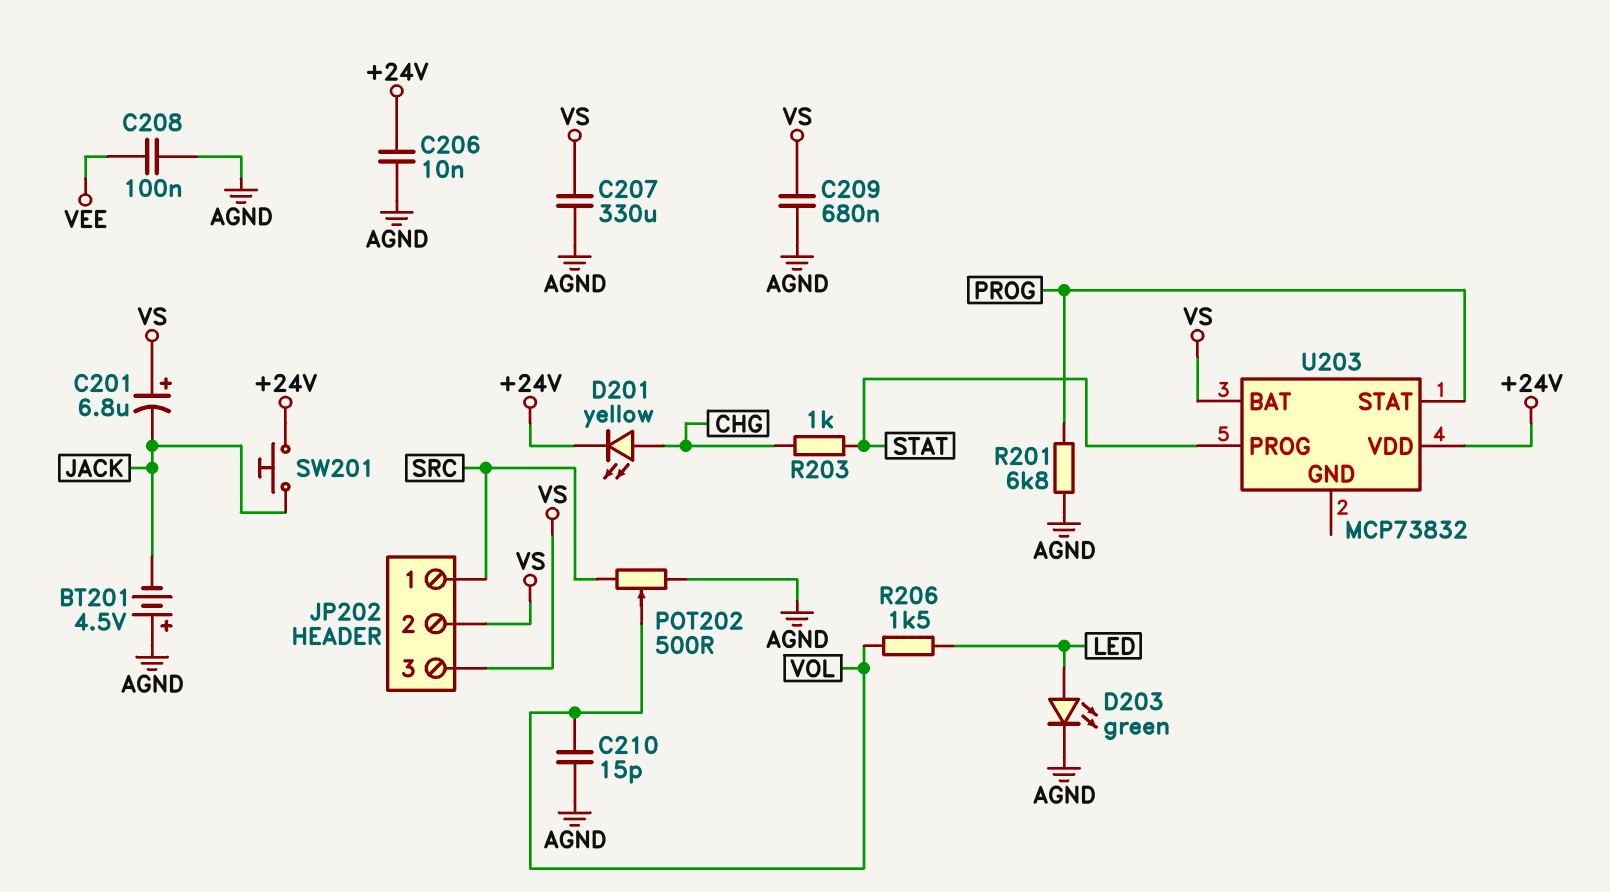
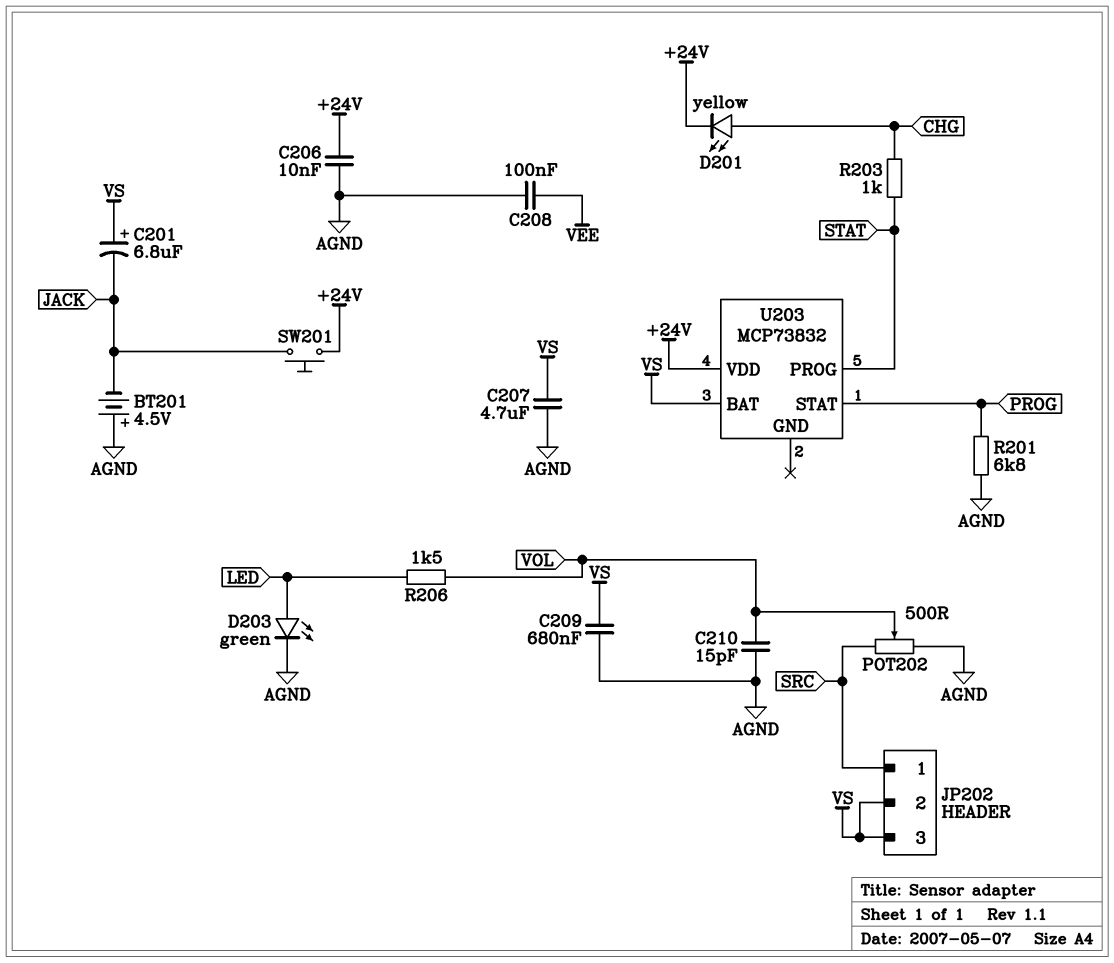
C207: 330uF (AGND, VS) -> 4.7uF (AGND, VS)

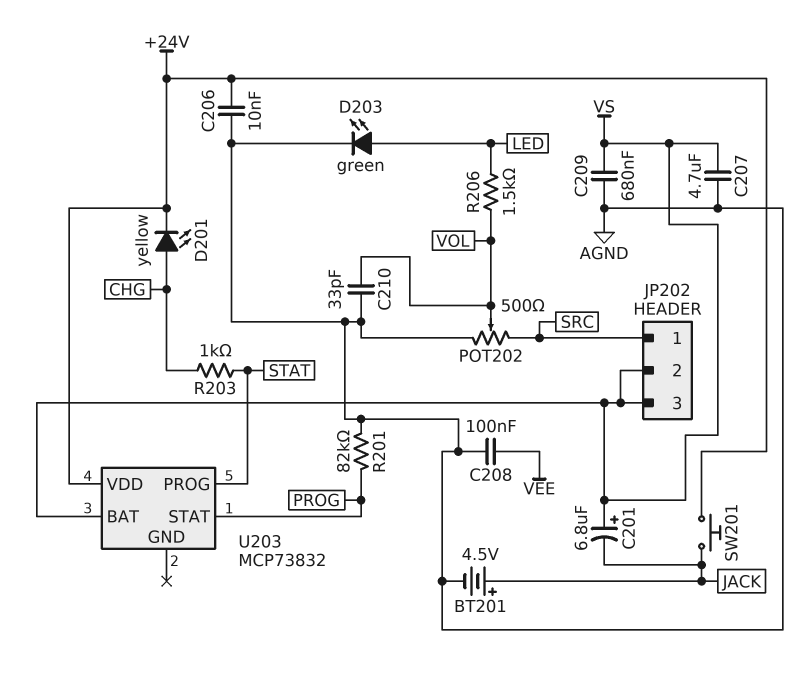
BT201: 4.5V (plus AGND, minus JACK) -> 4.5V (plus JACK, minus AGND)
C210: 15pF (AGND, VOL) -> 33pF (AGND, VOL)
R201: 6.8k (AGND, PROG) -> 82k (AGND, PROG)

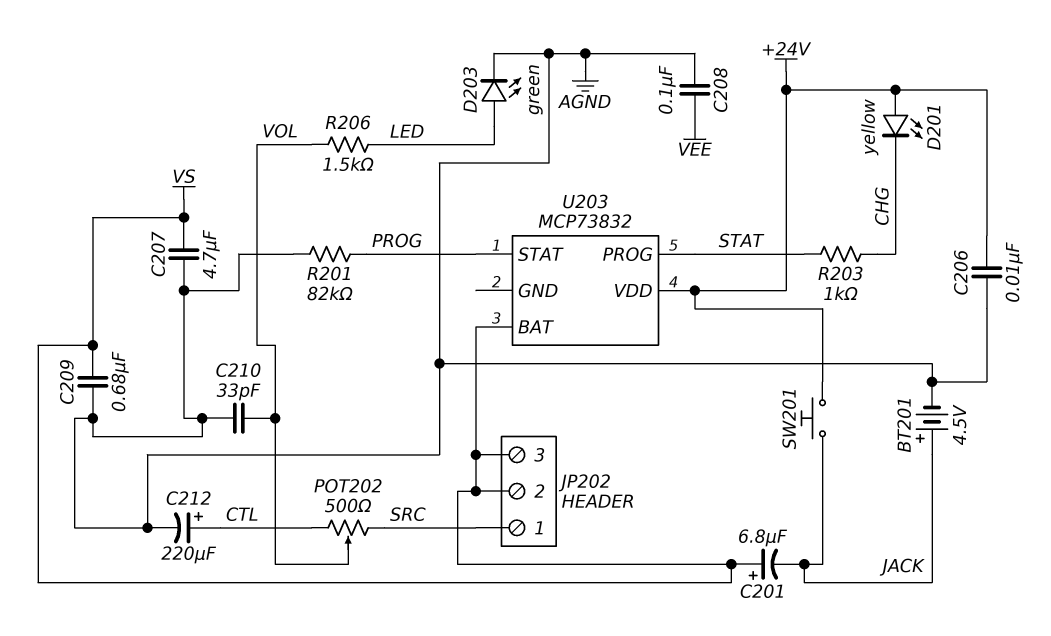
C212: none -> 220uF (plus CTL, minus AGND)
D201: LED yellow (A CHG, K +24V) -> LED yellow (A +24V, K CHG)
POT202: 500 (AGND, SRC, wiper VOL) -> 500 (CTL, SRC, wiper VOL)

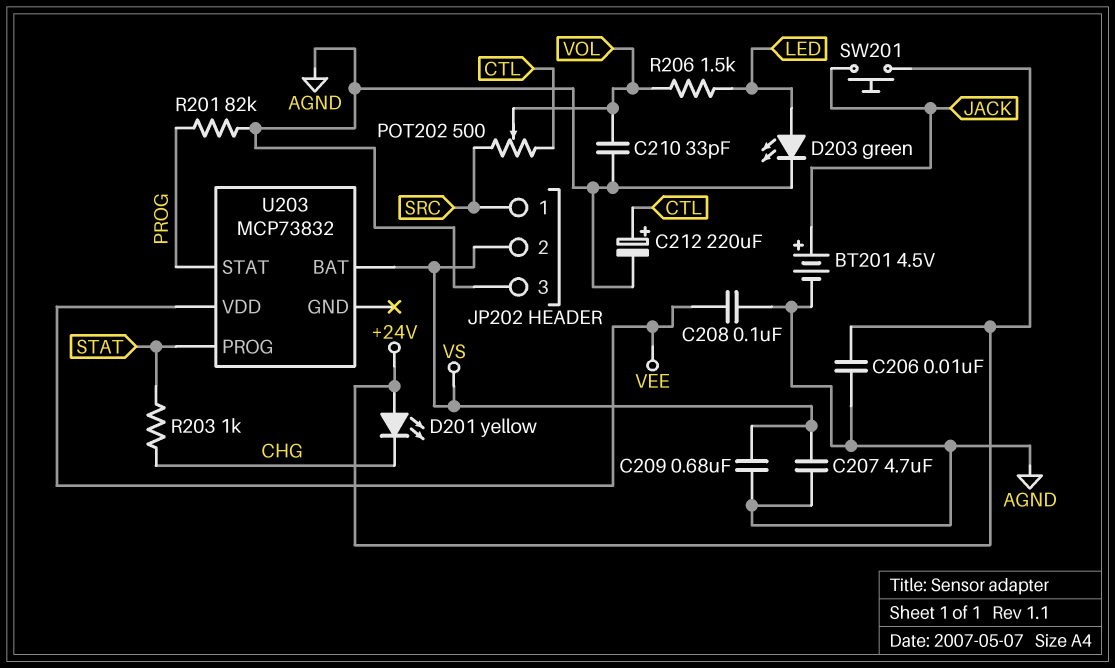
C201: 6.8uF (plus VS, minus JACK) -> none
JP202 pin 3: VS -> AGND
U203 pin VDD: +24V -> VEE

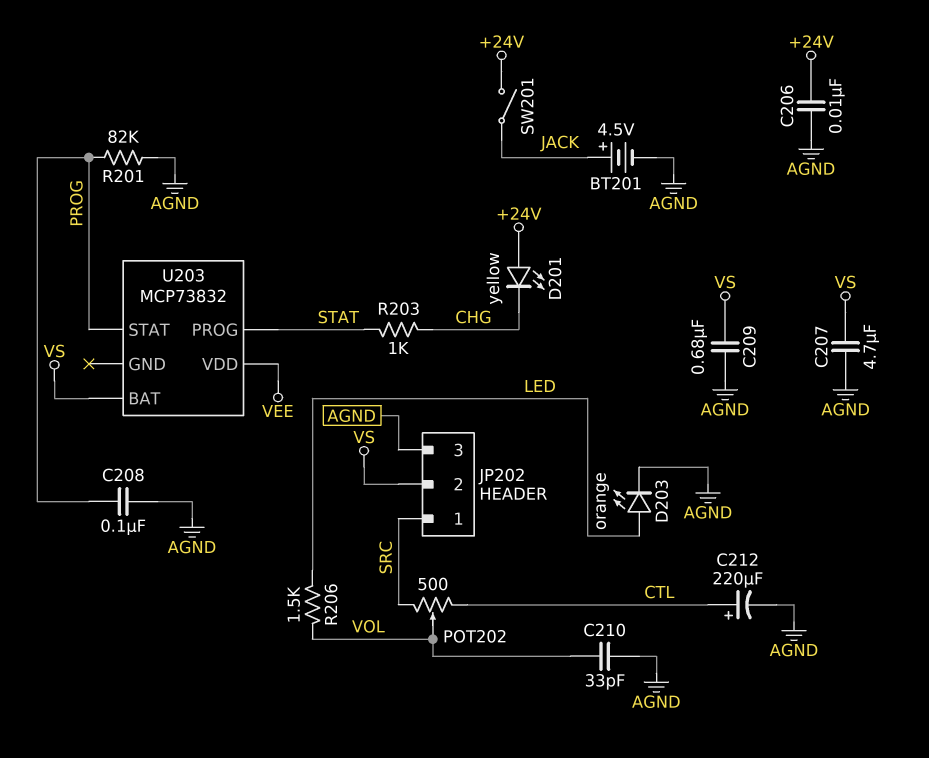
C208: 100nF (AGND, VEE) -> 100nF (AGND, PROG)
D203: LED green (A LED, K AGND) -> LED orange (A LED, K AGND)
SW201: button (+24V, JACK) -> switch (+24V, JACK)

